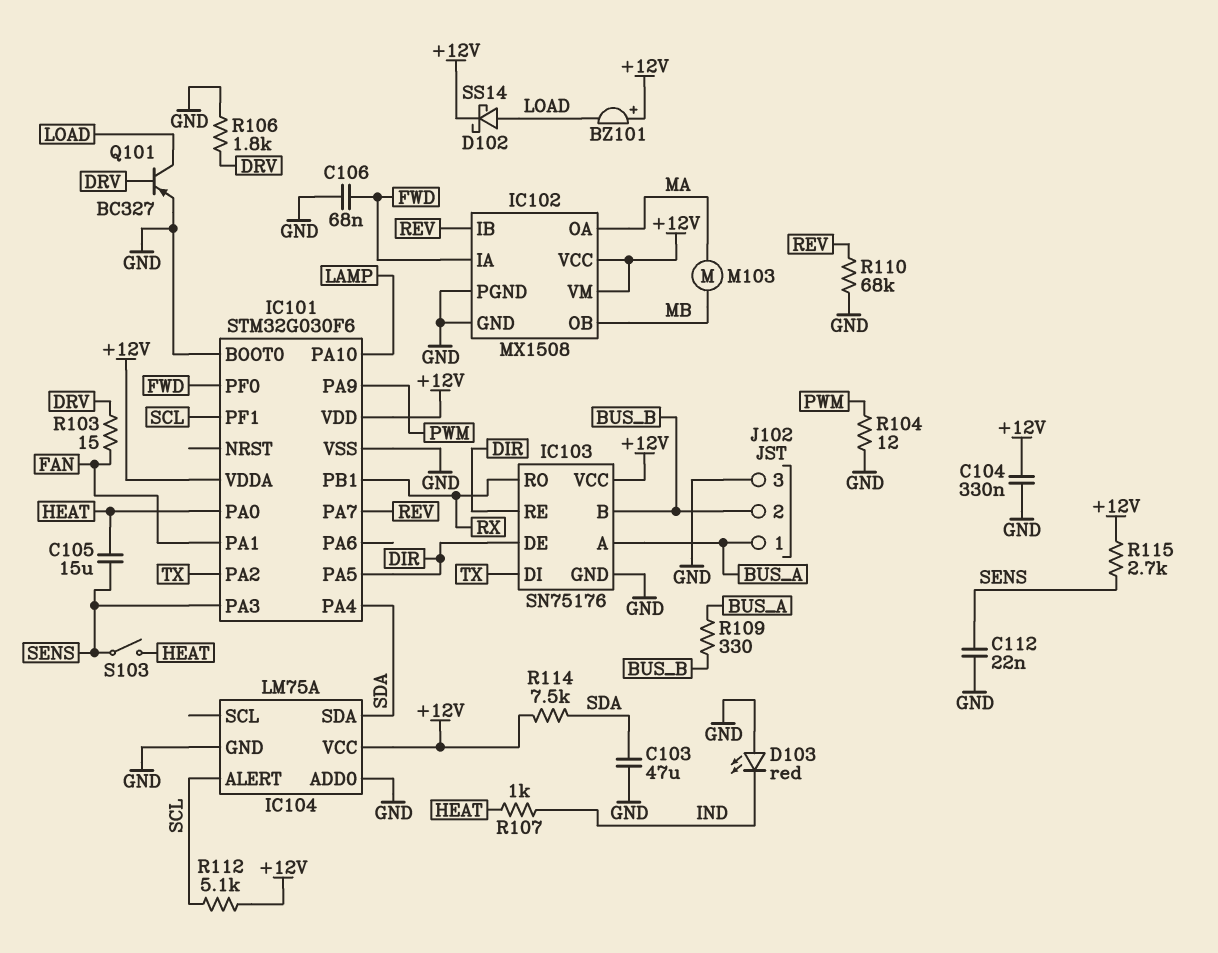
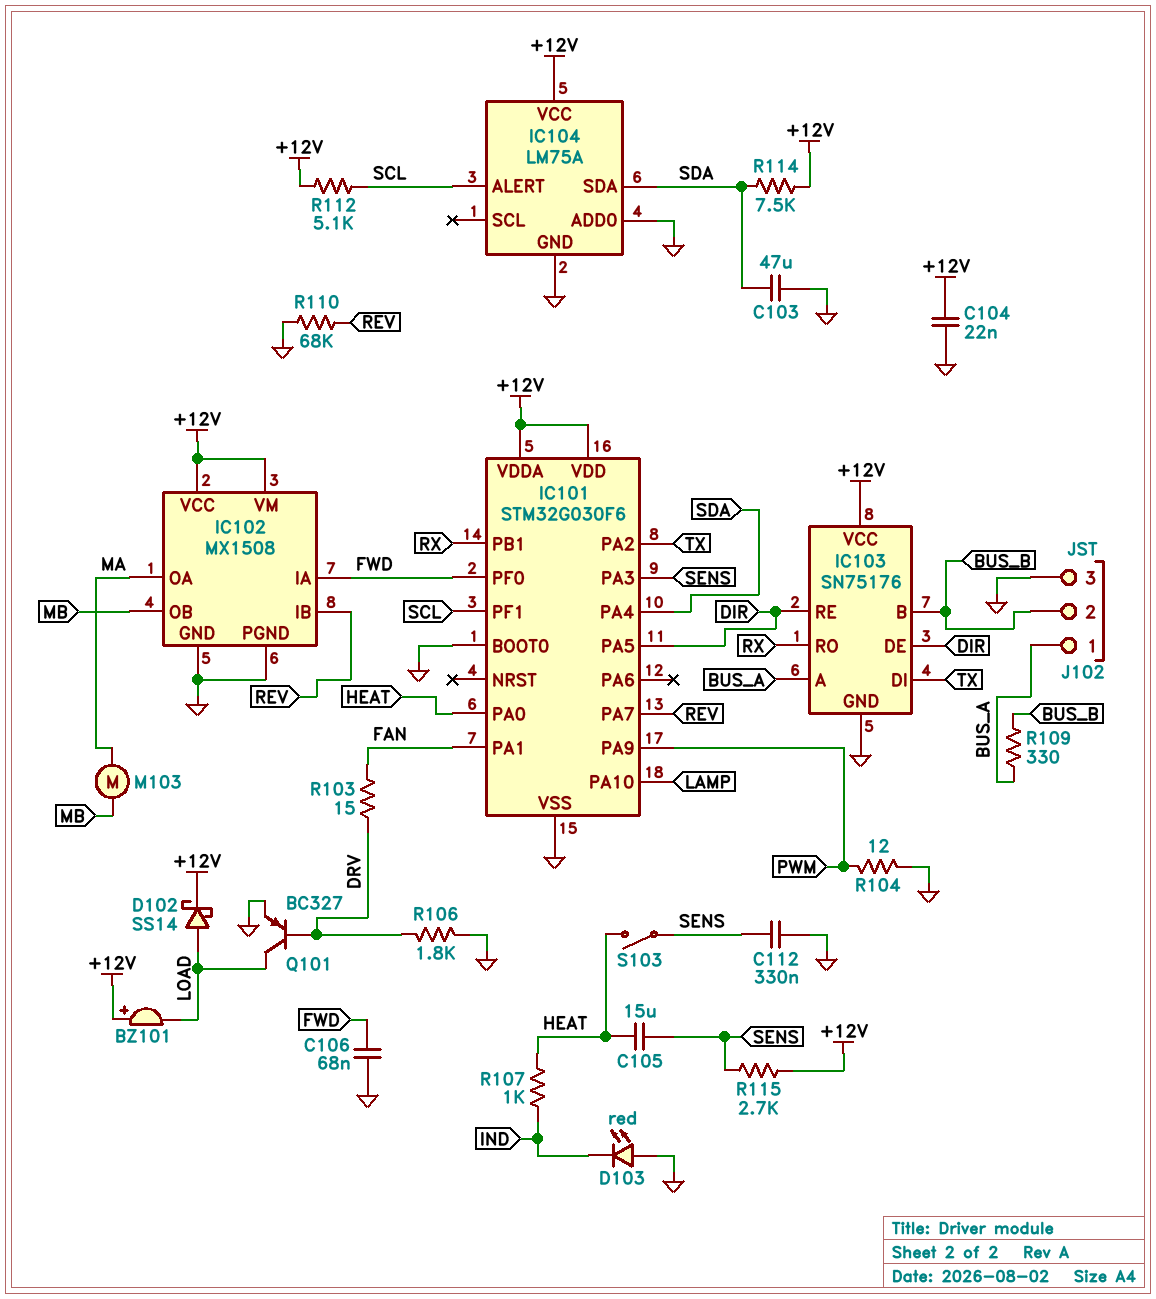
C104: 330nF (+12V, GND) -> 22nF (+12V, GND)
C112: 22nF (GND, SENS) -> 330nF (GND, SENS)

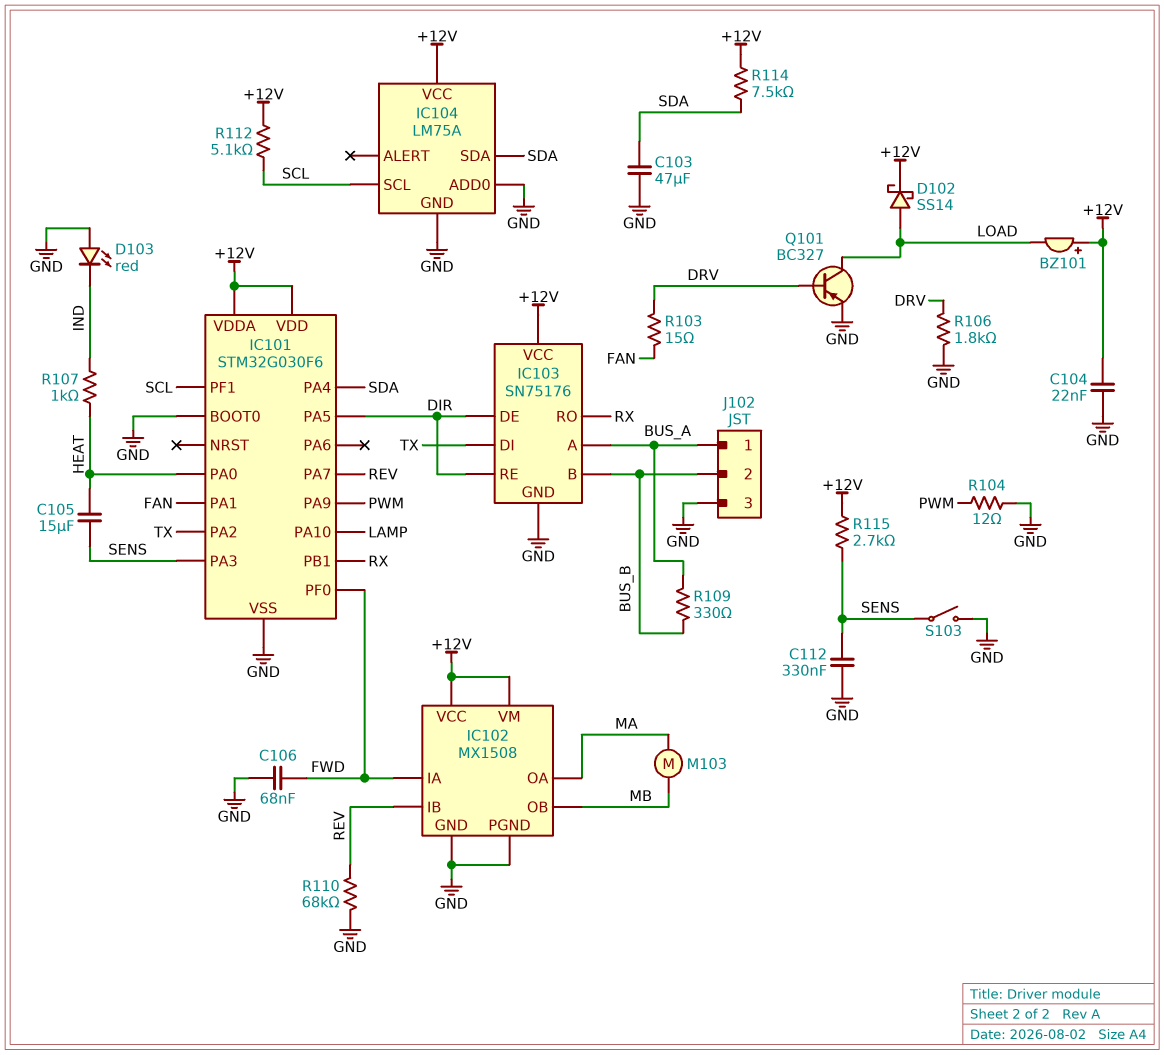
IC104 pin ALERT: SCL -> none
IC104 pin SCL: none -> SCL
S103: switch (HEAT, SENS) -> switch (GND, SENS)

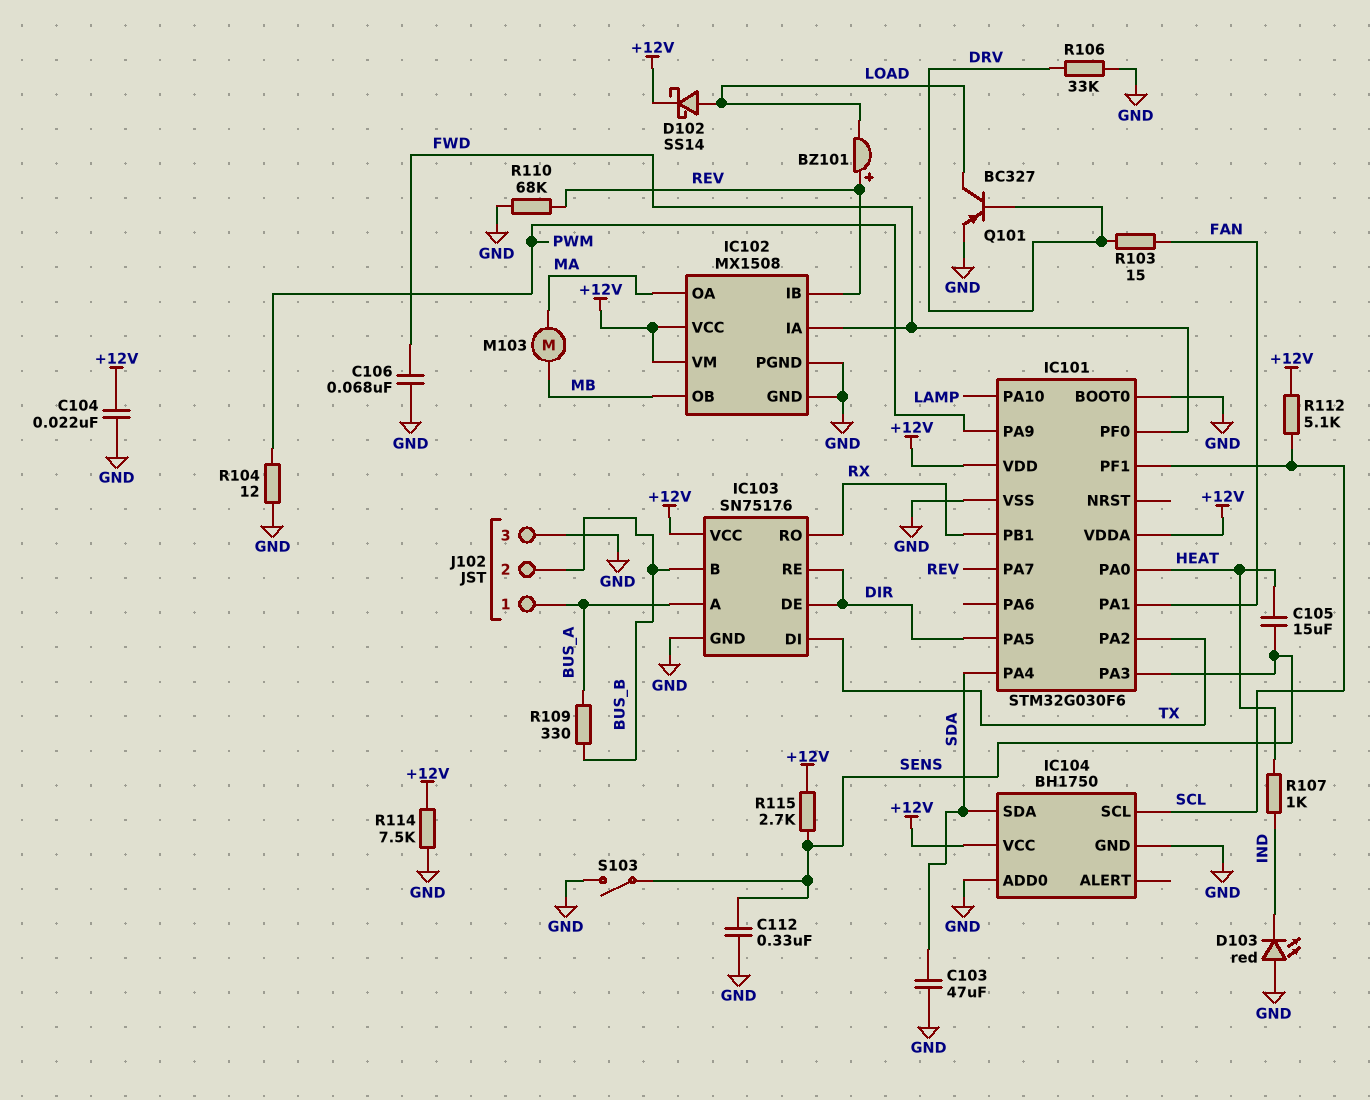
BZ101: buzzer (plus +12V, minus LOAD) -> buzzer (plus REV, minus LOAD)
IC104: LM75A -> BH1750
R106: 1.8k (DRV, GND) -> 33k (DRV, GND)
R114: 7.5k (+12V, SDA) -> 7.5k (+12V, GND)

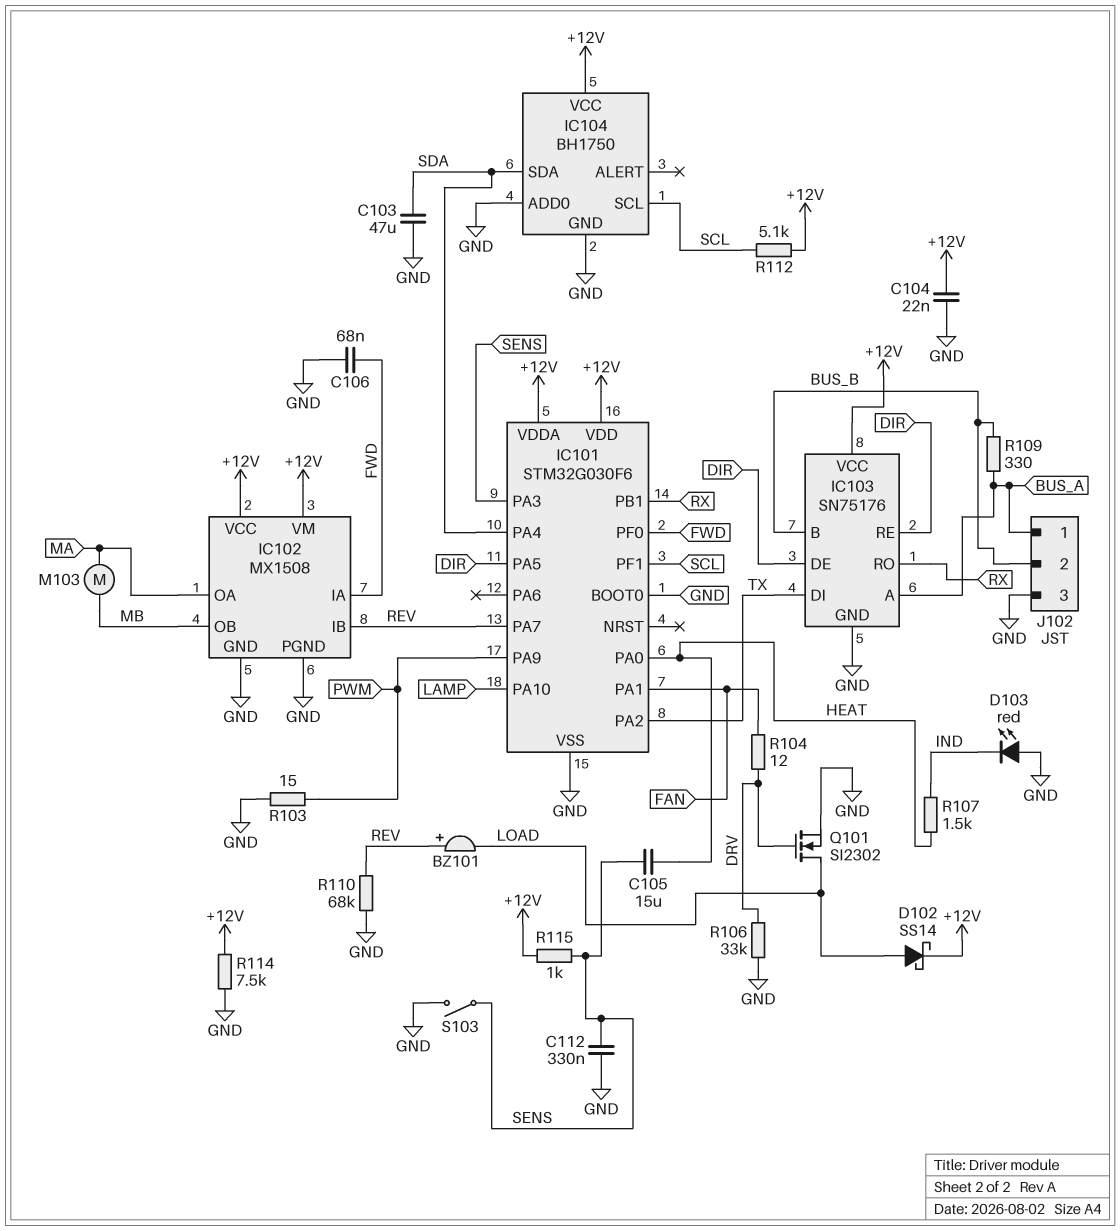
Q101: PNP BC327 (B DRV, C LOAD, E GND) -> NMOS SI2302 (G DRV, D LOAD, S GND)
R103: 15 (DRV, FAN) -> 15 (GND, PWM)
R104: 12 (GND, PWM) -> 12 (DRV, FAN)
R107: 1k (HEAT, IND) -> 1.5k (HEAT, IND)
R115: 2.7k (+12V, SENS) -> 1k (+12V, SENS)

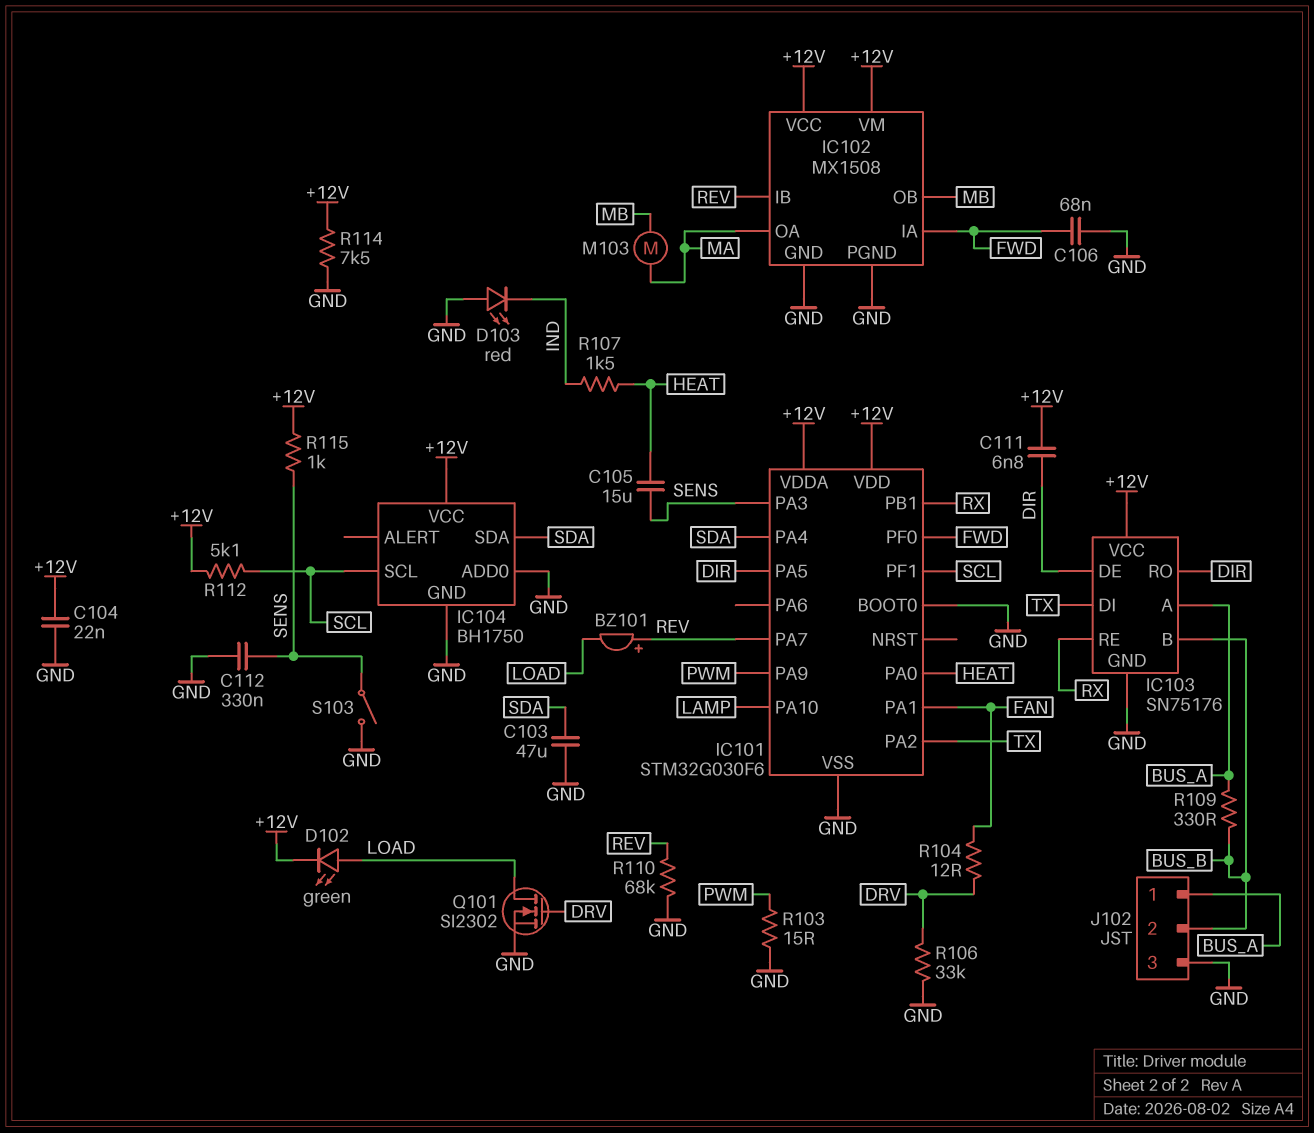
C111: none -> 6.8nF (+12V, DIR)
D102: schottky SS14 (A LOAD, K +12V) -> LED green (A LOAD, K +12V)
IC103 pin RE: DIR -> RX
IC103 pin RO: RX -> DIR

